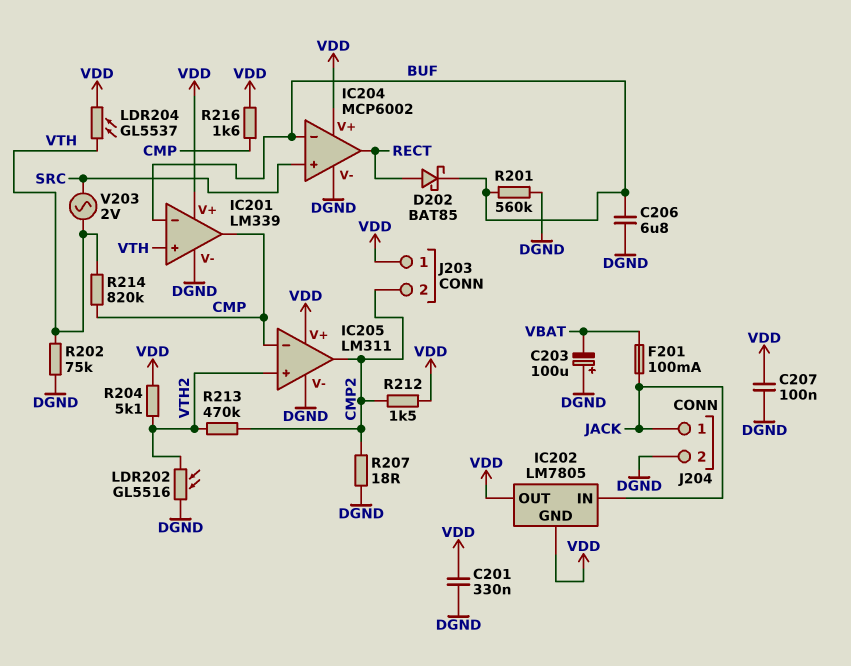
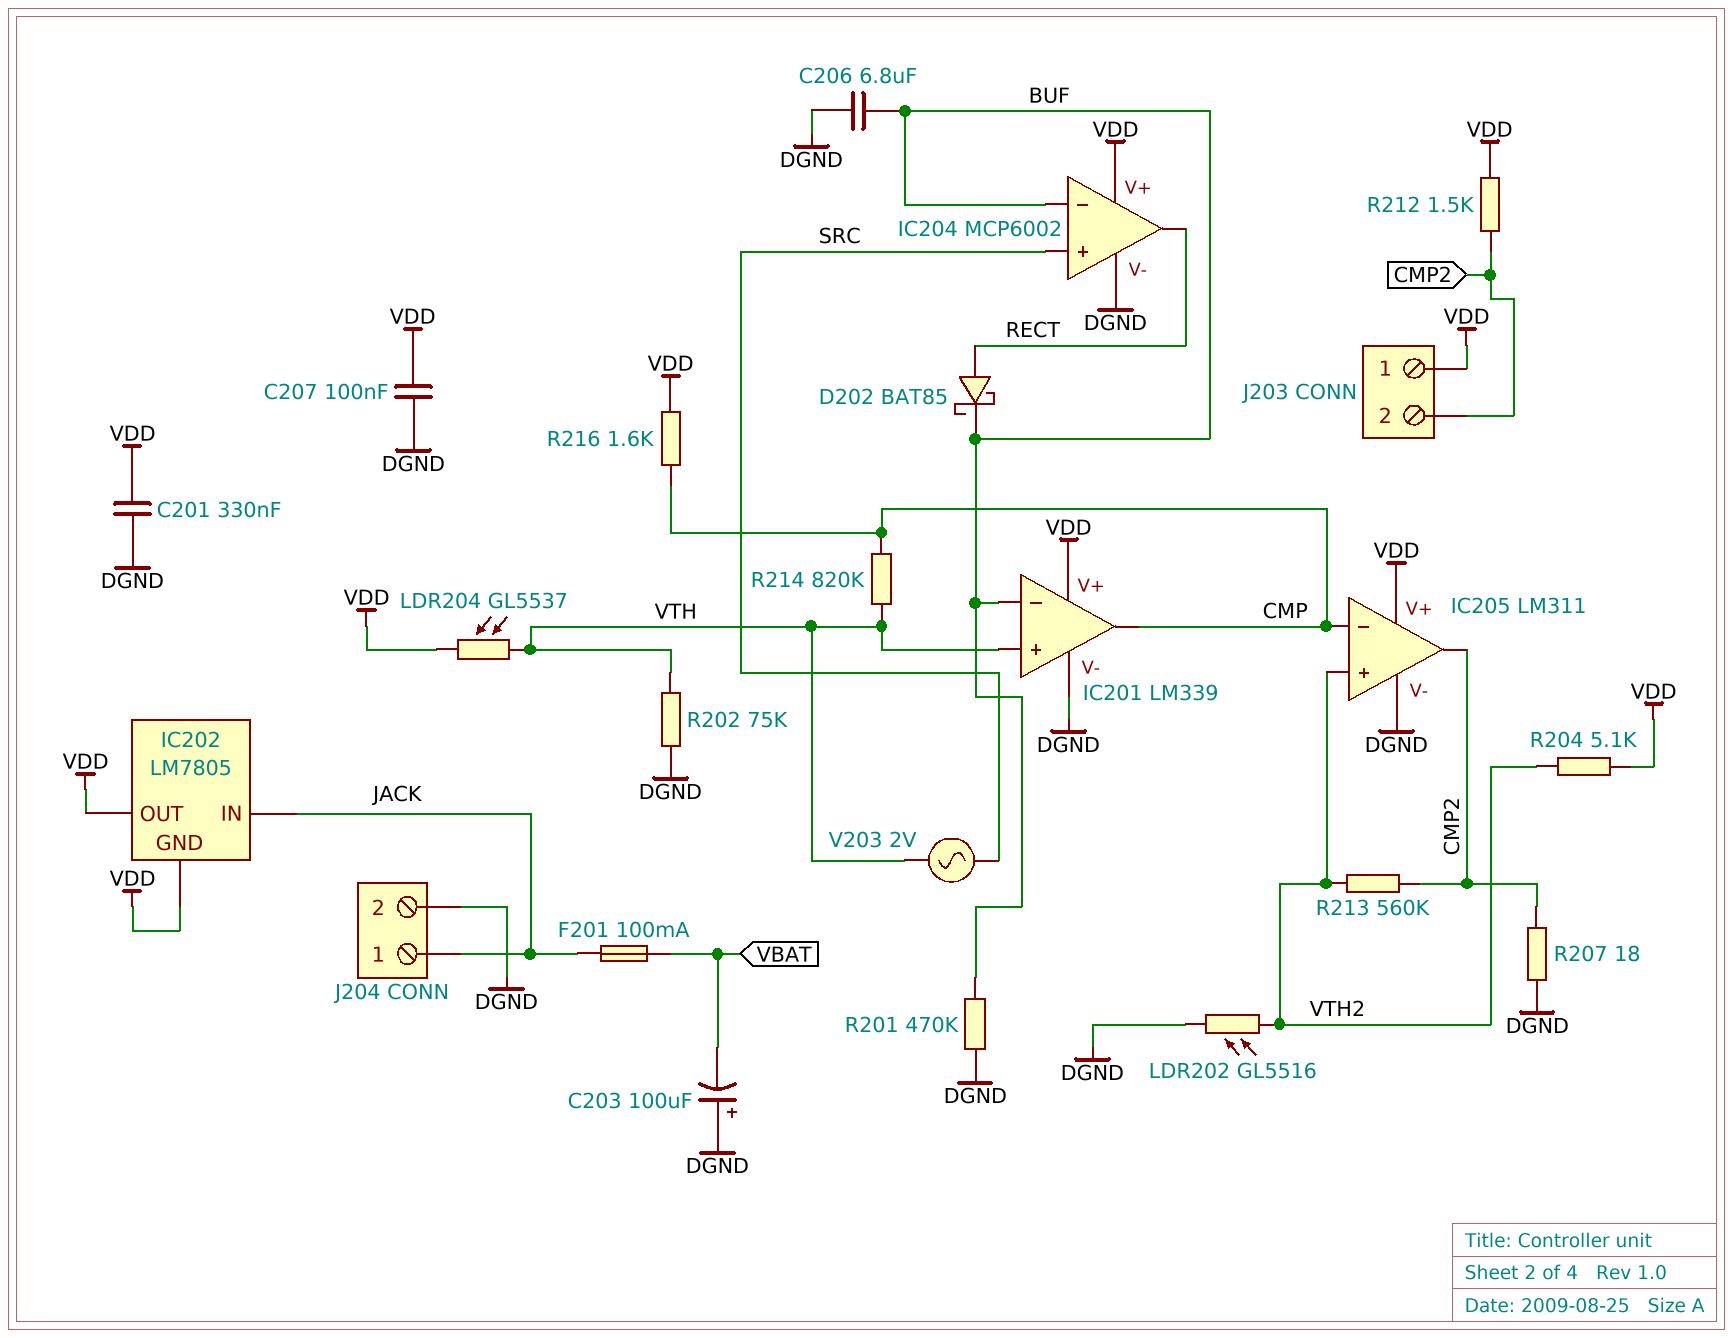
R201: 560k (BUF, DGND) -> 470k (BUF, DGND)
R213: 470k (CMP2, VTH2) -> 560k (CMP2, VTH2)

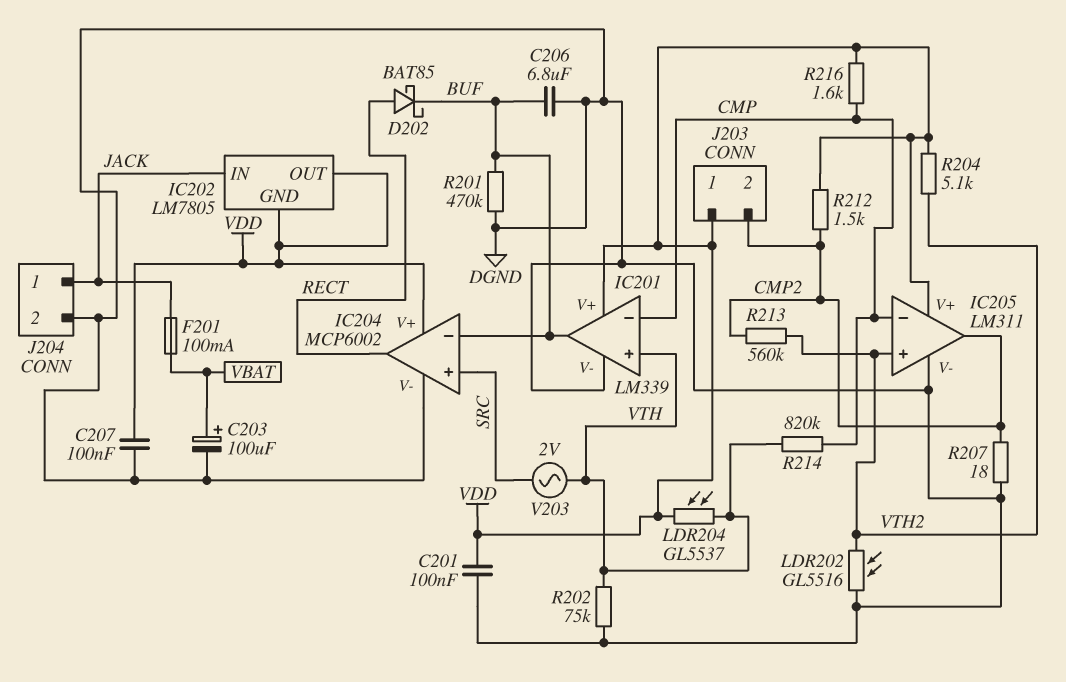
C201: 330nF (DGND, VDD) -> 100nF (DGND, VDD)
C203: 100uF (plus DGND, minus VBAT) -> 100uF (plus VBAT, minus DGND)
IC201 pin in-: BUF -> CMP
IC201 pin out: CMP -> BUF

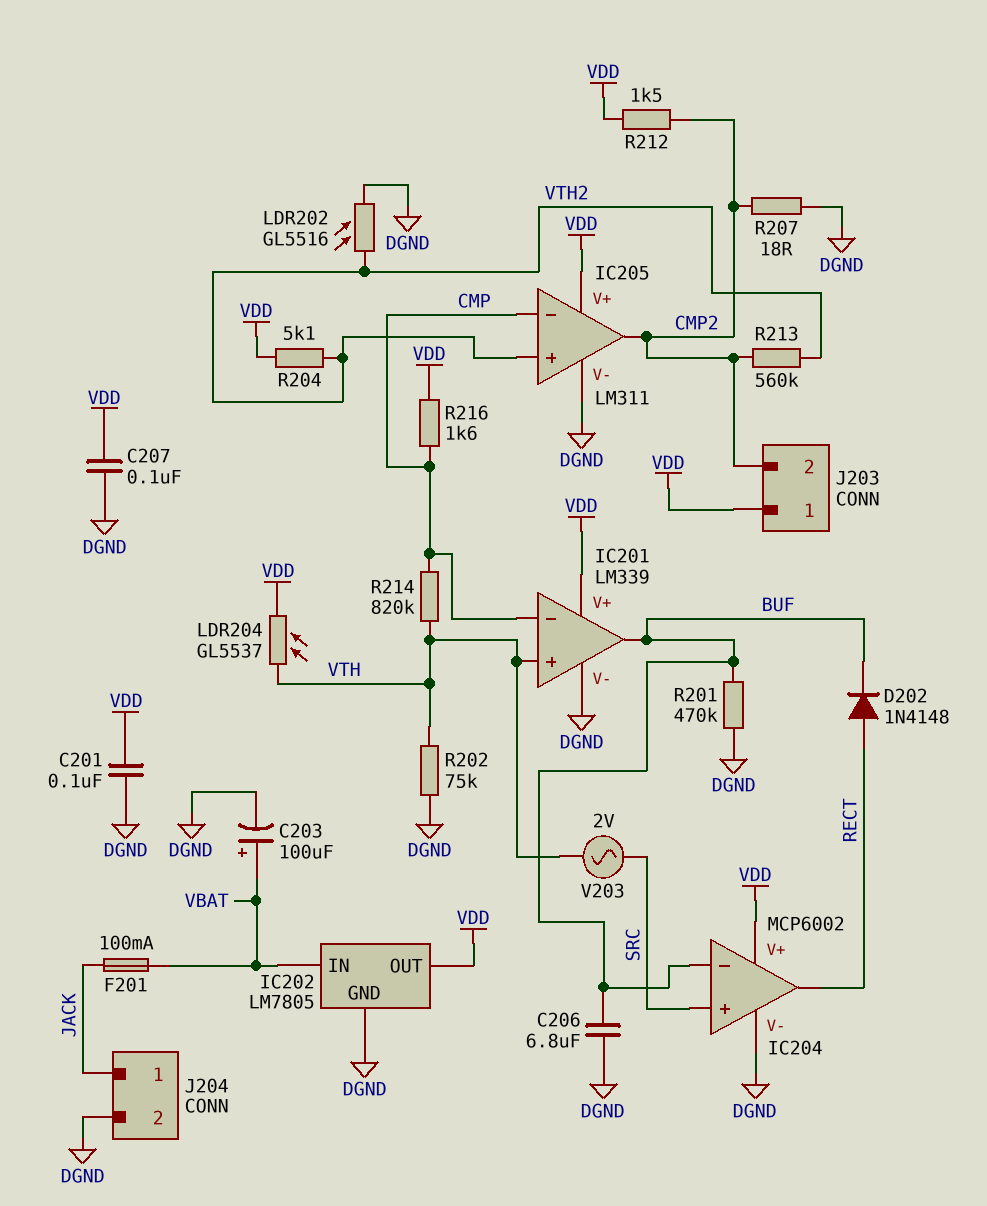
D202: schottky BAT85 (A RECT, K BUF) -> diode 1N4148 (A RECT, K BUF)
IC202 pin GND: VDD -> DGND
IC202 pin IN: JACK -> VBAT

